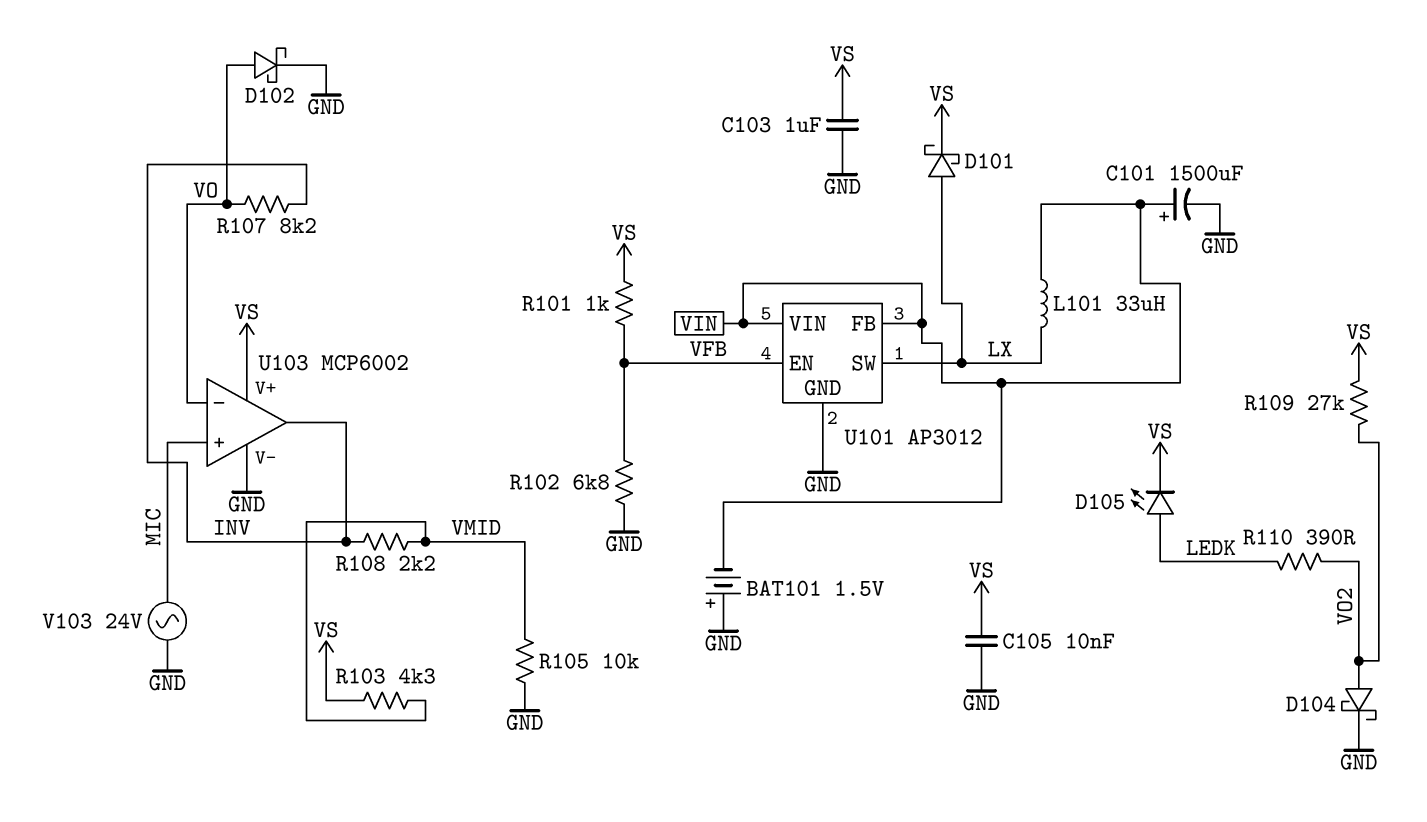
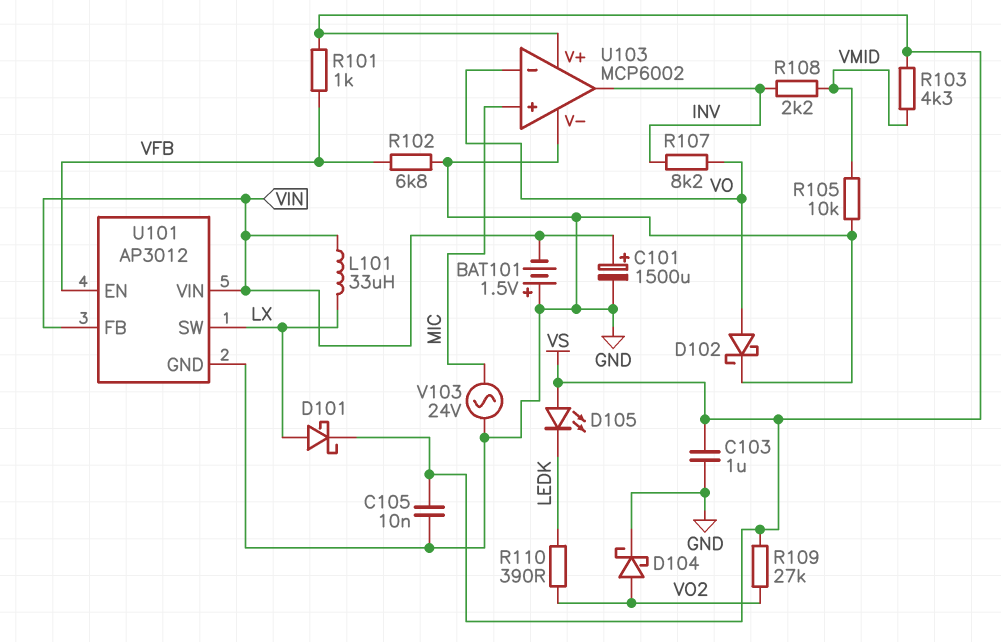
D105: LED (A LEDK, K VS) -> LED (A VS, K LEDK)

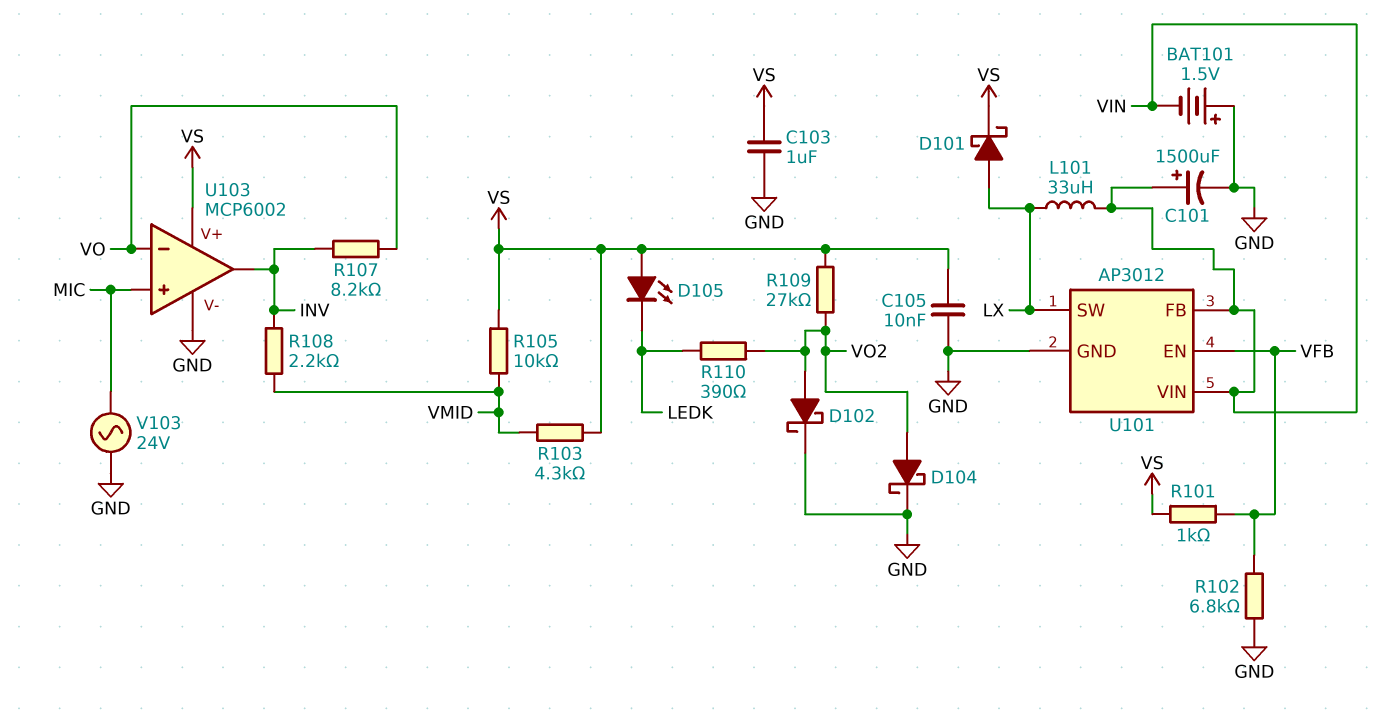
D102: schottky (A VO, K GND) -> schottky (A VO2, K GND)
R105: 10k (GND, VMID) -> 10k (VMID, VS)

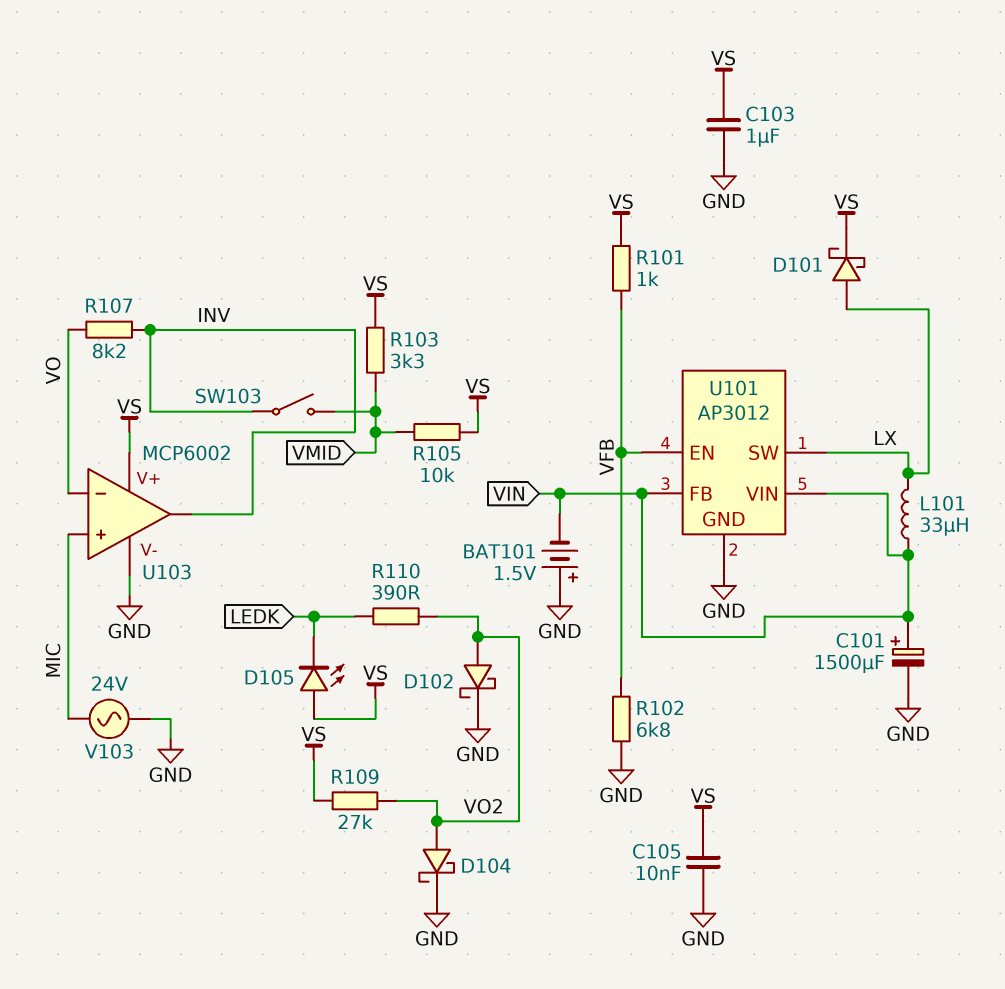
R103: 4.3k (VMID, VS) -> 3.3k (VMID, VS)
R108: 2.2k (INV, VMID) -> none
SW103: none -> switch (INV, VMID)

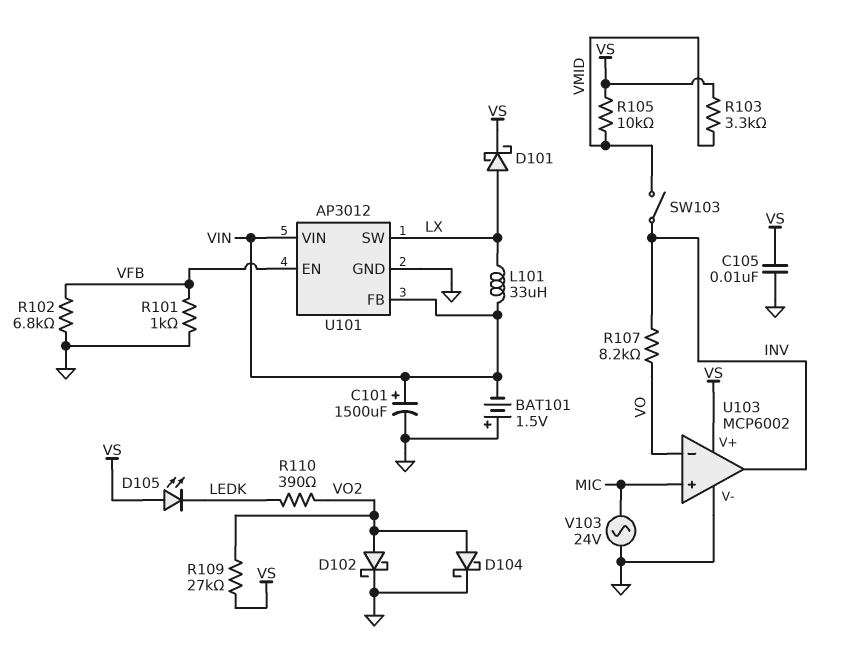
C103: 1uF (GND, VS) -> none
R101: 1k (VFB, VS) -> 1k (GND, VFB)

